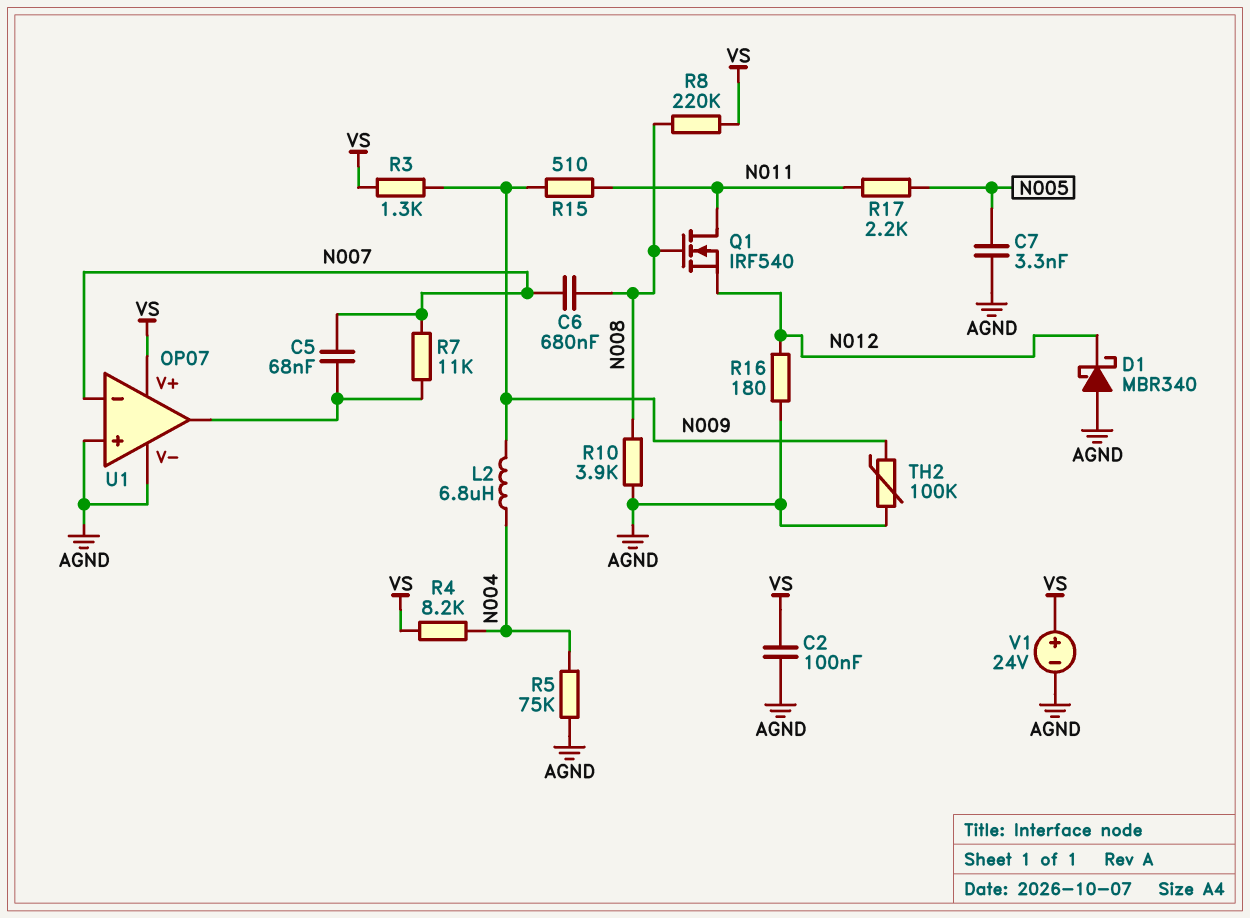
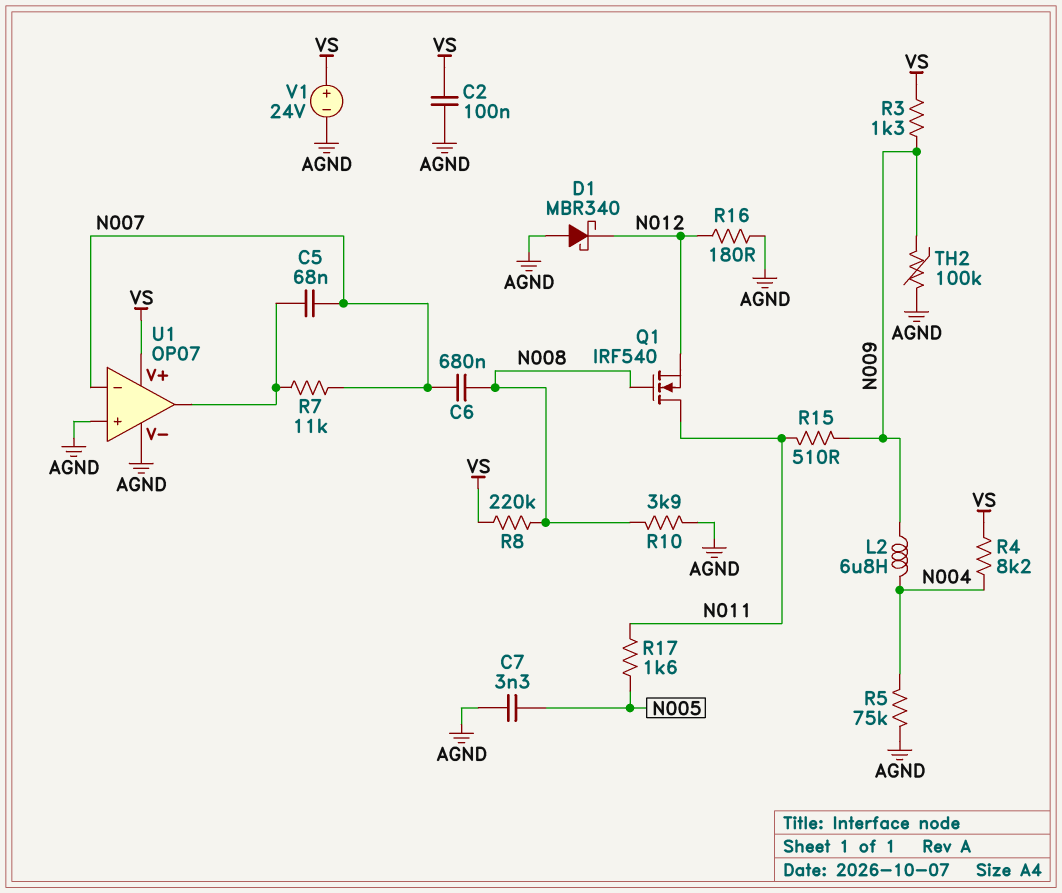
R17: 2.2k (N005, N011) -> 1.6k (N005, N011)

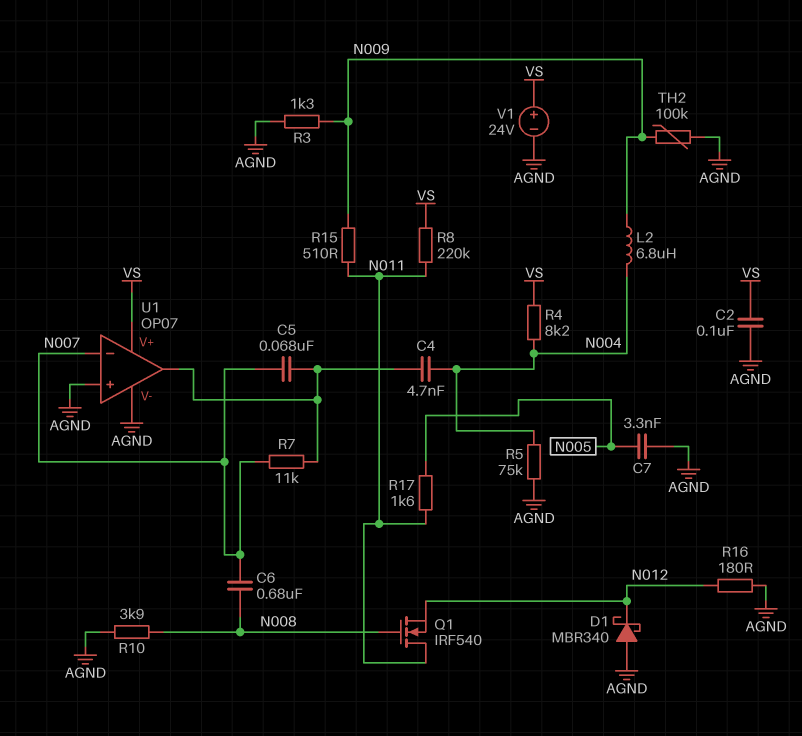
C4: none -> 4.7nF (N004, U1/out)
R3: 1.3k (N009, VS) -> 1.3k (AGND, N009)
R8: 220k (N008, VS) -> 220k (N011, VS)

